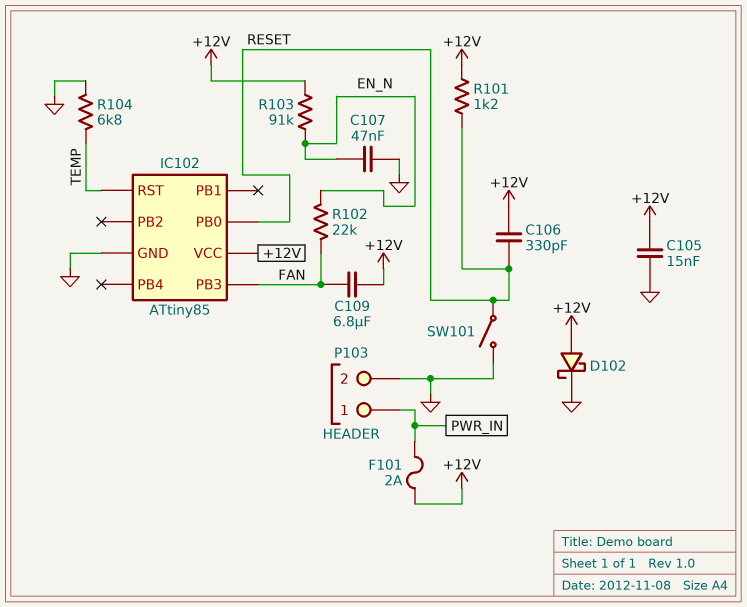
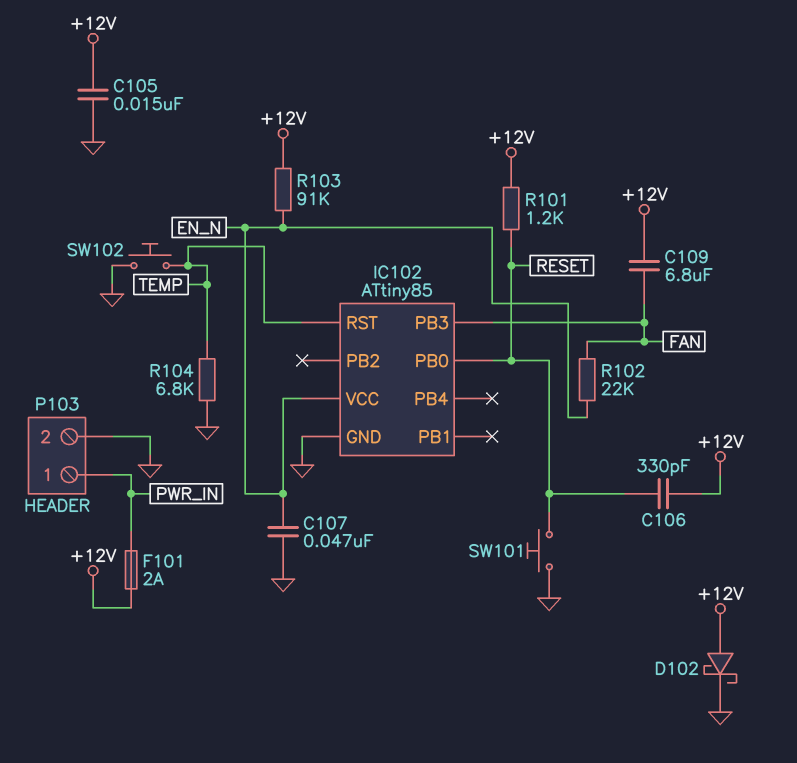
IC102 pin VCC: +12V -> EN_N
SW101: switch (GND, RESET) -> button (GND, RESET)
SW102: none -> button (GND, TEMP)

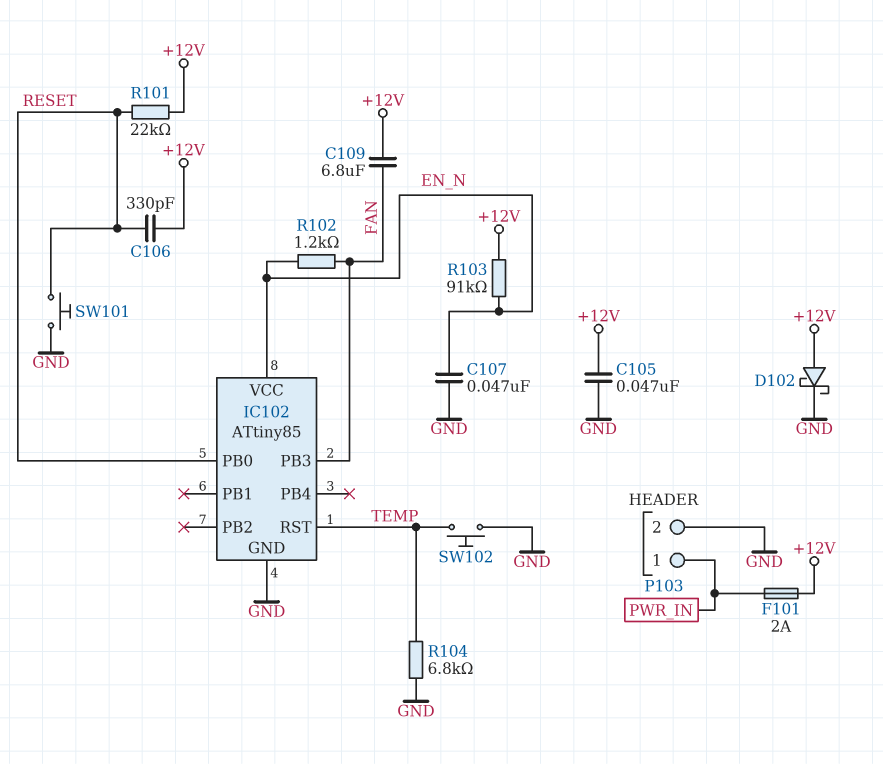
C105: 15nF (+12V, GND) -> 47nF (+12V, GND)
R101: 1.2k (+12V, RESET) -> 22k (+12V, RESET)
R102: 22k (EN_N, FAN) -> 1.2k (EN_N, FAN)

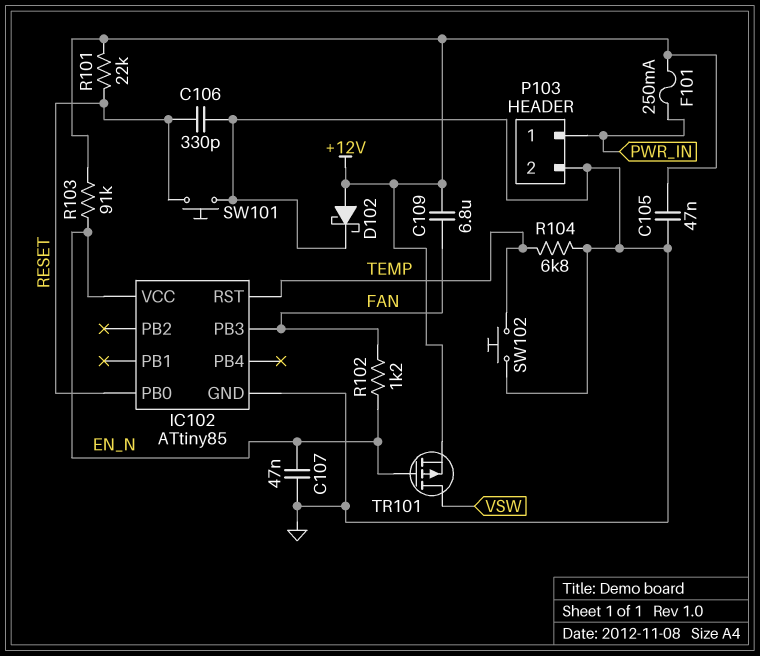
C106: 330pF (+12V, RESET) -> 330pF (GND, RESET)
F101: 2A (+12V, PWR_IN) -> 250mA (+12V, PWR_IN)
TR101: none -> PMOS (G EN_N, D VSW, S +12V)

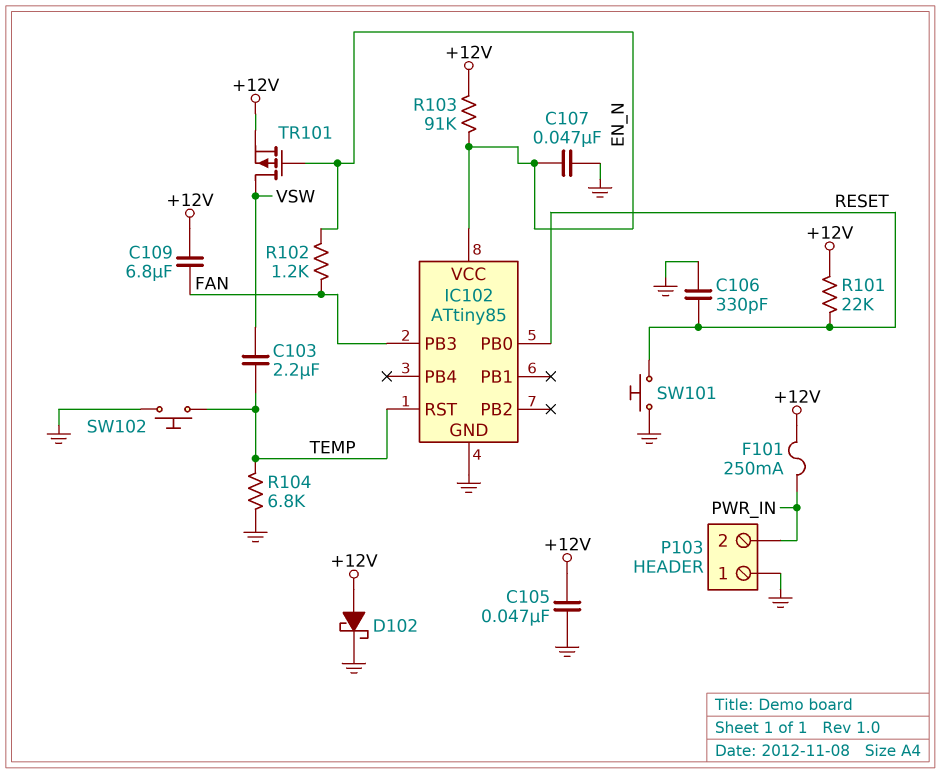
C103: none -> 2.2uF (TEMP, VSW)
P103 pin 1: PWR_IN -> GND
P103 pin 2: GND -> PWR_IN

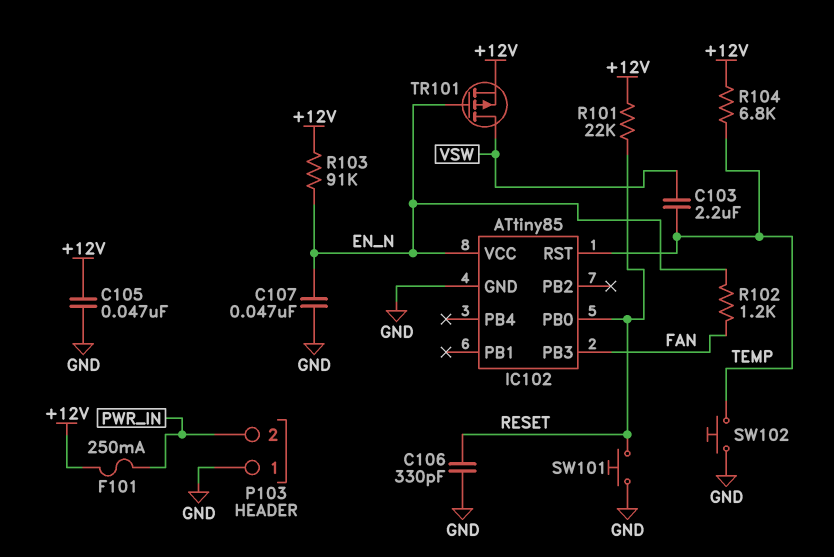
C109: 6.8uF (+12V, FAN) -> none
D102: schottky (A +12V, K GND) -> none
R104: 6.8k (GND, TEMP) -> 6.8k (+12V, TEMP)

